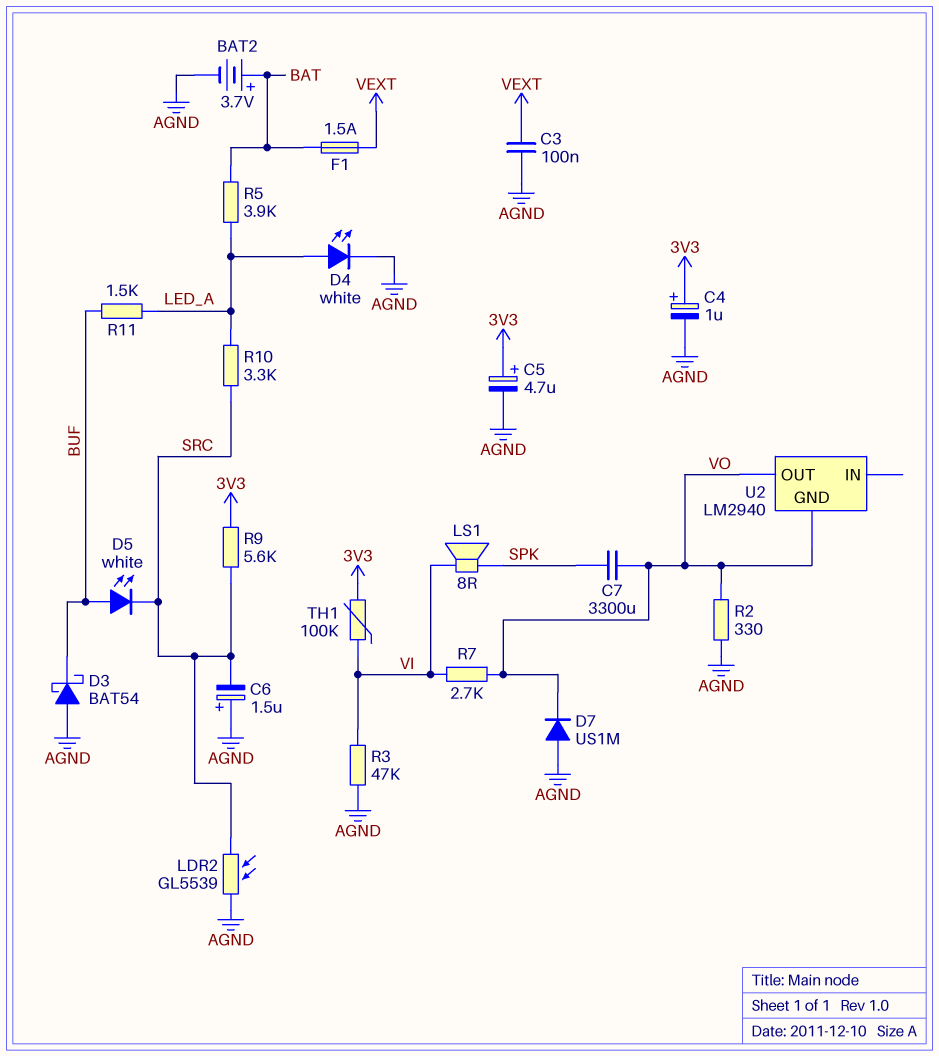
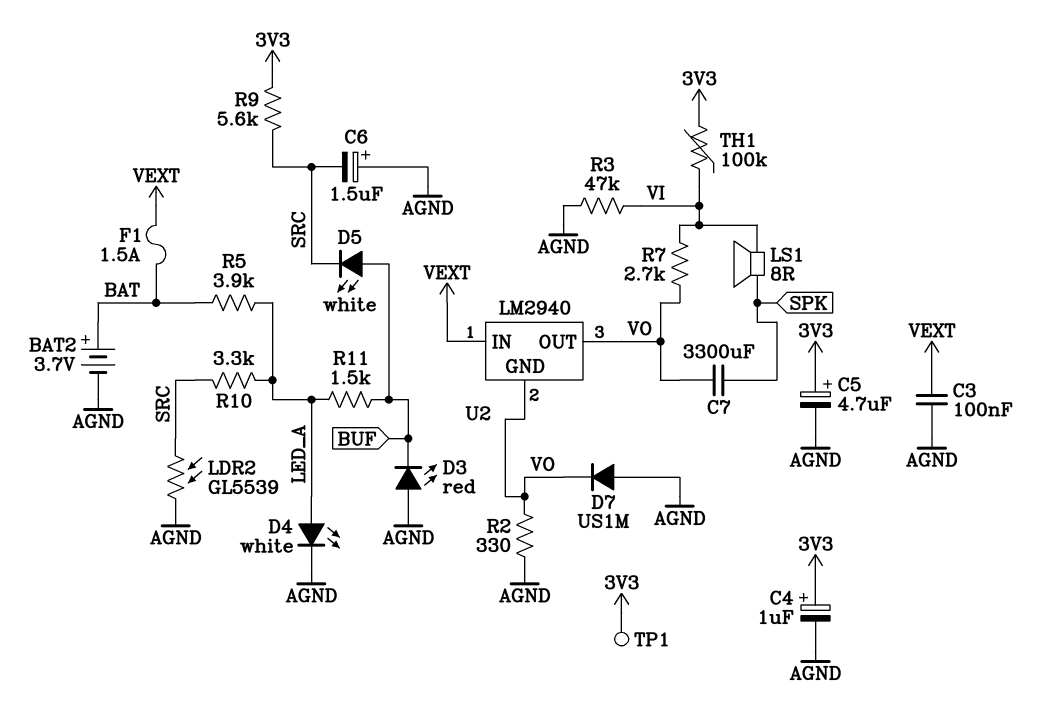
D3: schottky BAT54 (A AGND, K BUF) -> LED red (A AGND, K BUF)
TP1: none -> test point (3V3)
U2 pin IN: none -> VEXT

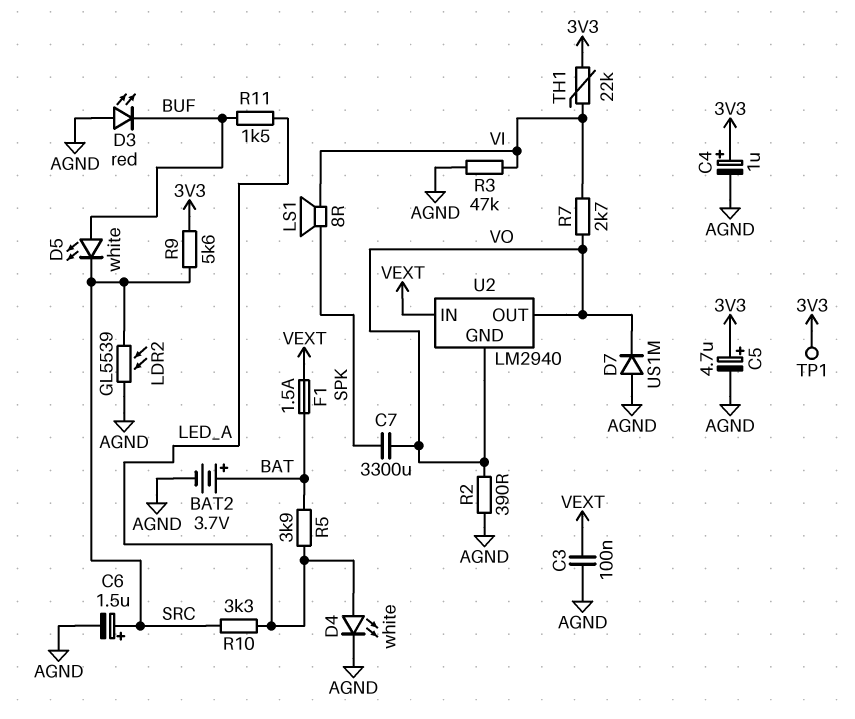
C6: 1.5uF (plus AGND, minus SRC) -> 1.5uF (plus SRC, minus AGND)
R2: 330 (AGND, VO) -> 390 (AGND, VO)
TH1: 100k (3V3, VI) -> 22k (3V3, VI)

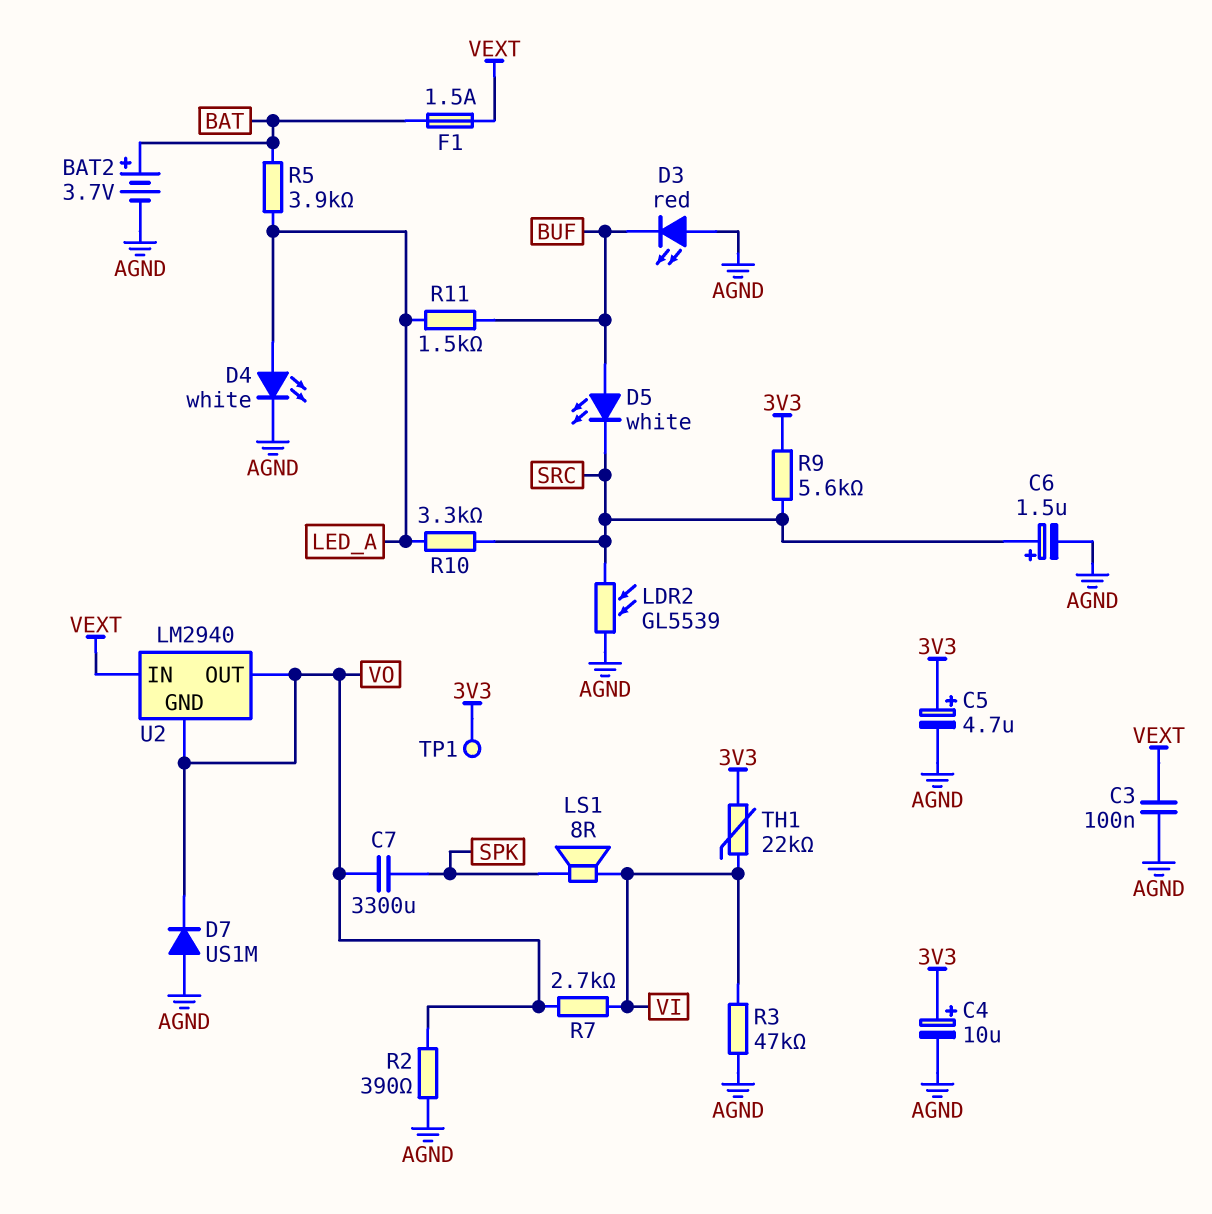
C4: 1uF (plus 3V3, minus AGND) -> 10uF (plus 3V3, minus AGND)

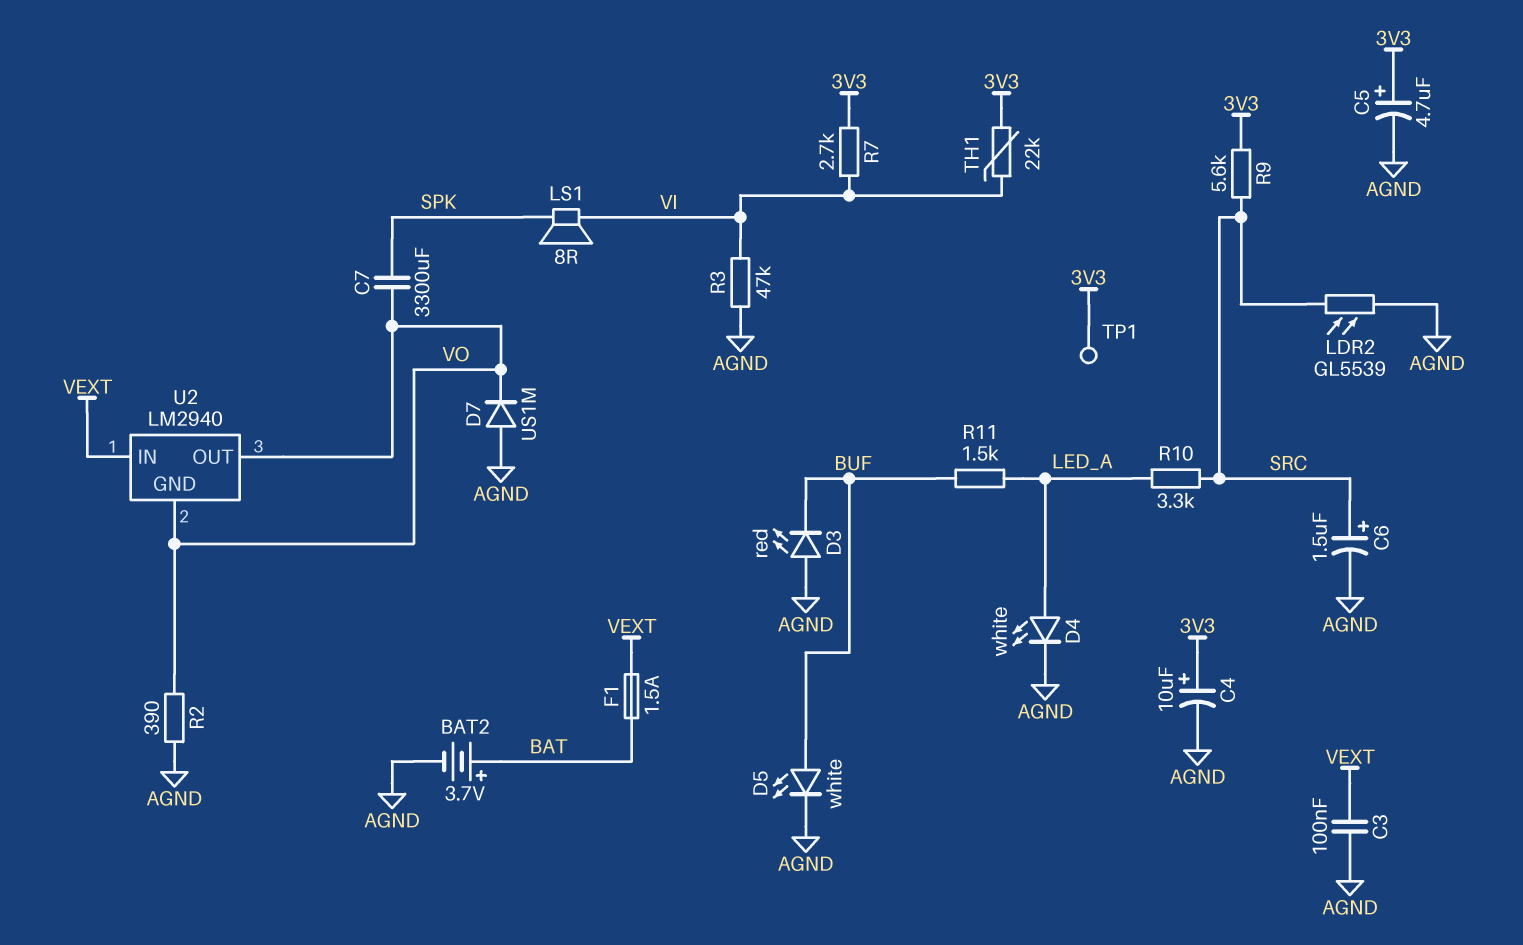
D5: LED white (A BUF, K SRC) -> LED white (A BUF, K AGND)
R5: 3.9k (BAT, LED_A) -> none
R7: 2.7k (VI, VO) -> 2.7k (3V3, VI)

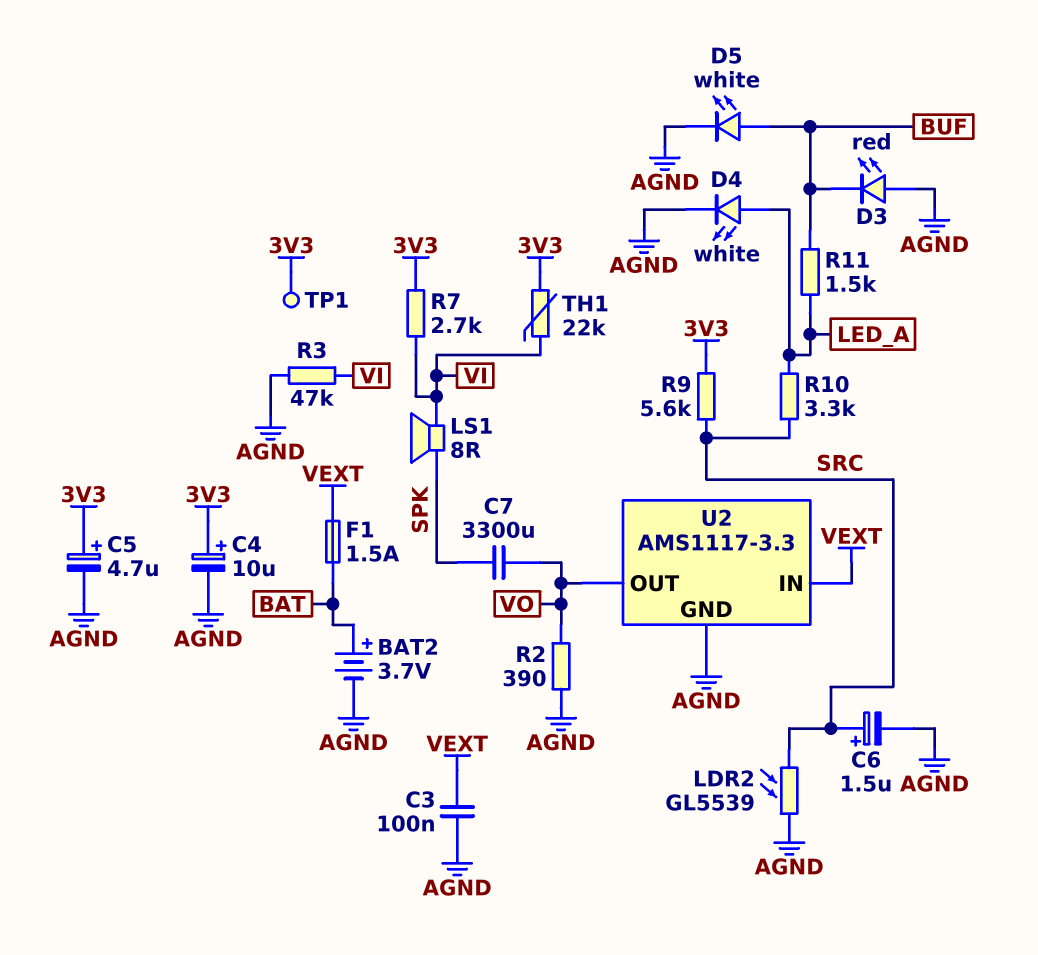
D7: diode US1M (A AGND, K VO) -> none
U2: LM2940 -> AMS1117-3.3
U2 pin GND: VO -> AGND

